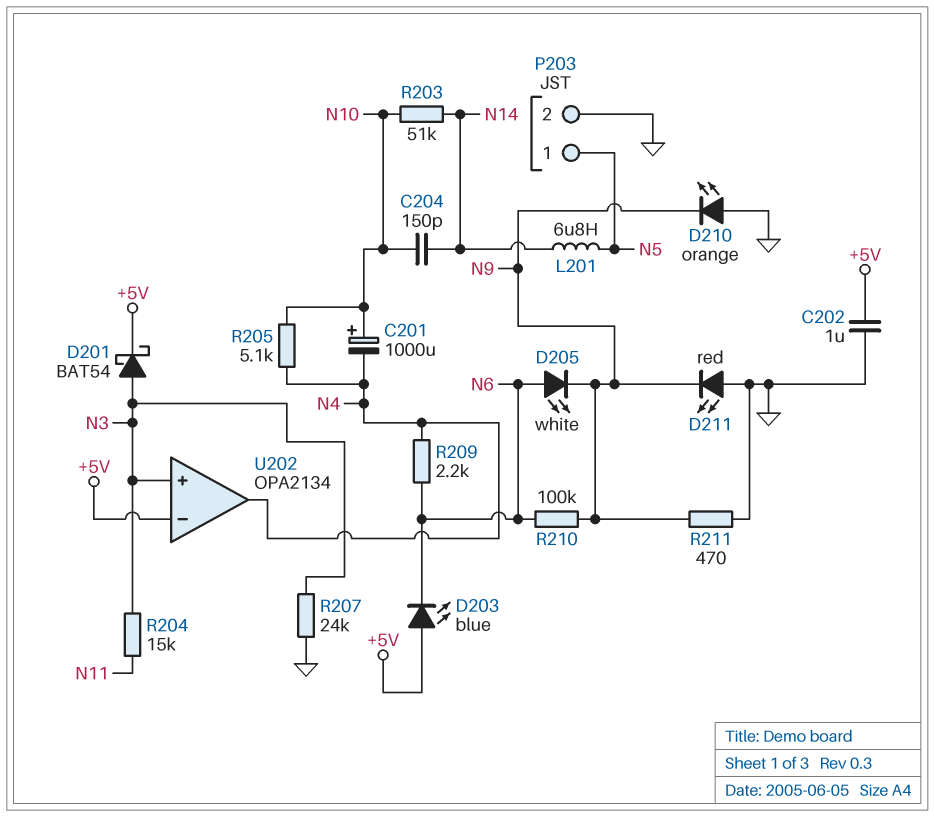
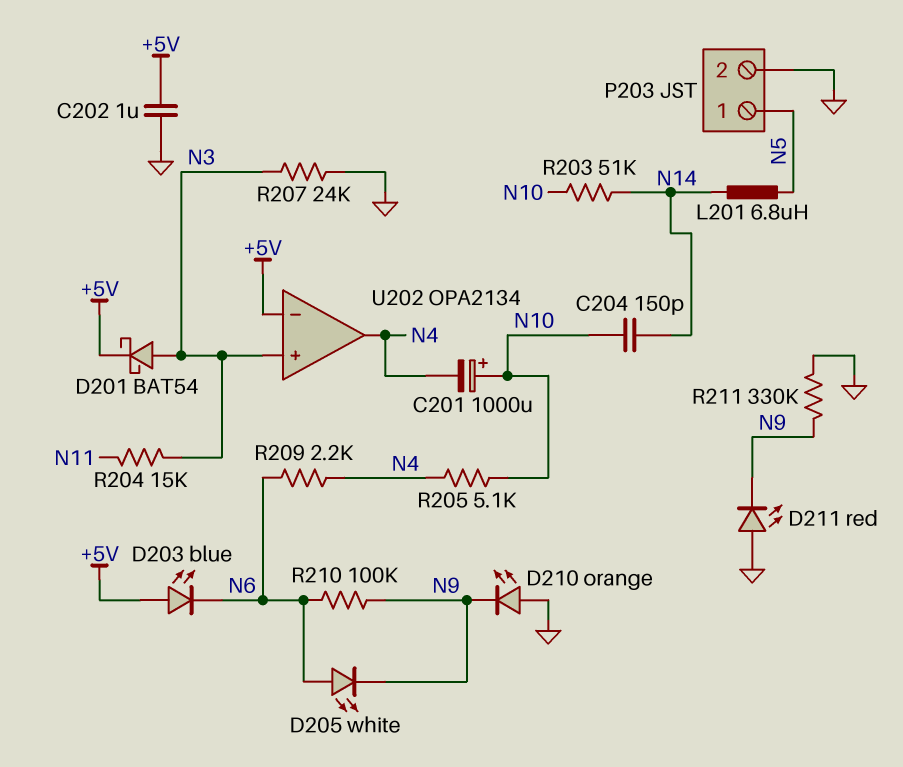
R211: 470 (GND, N9) -> 330k (GND, N9)

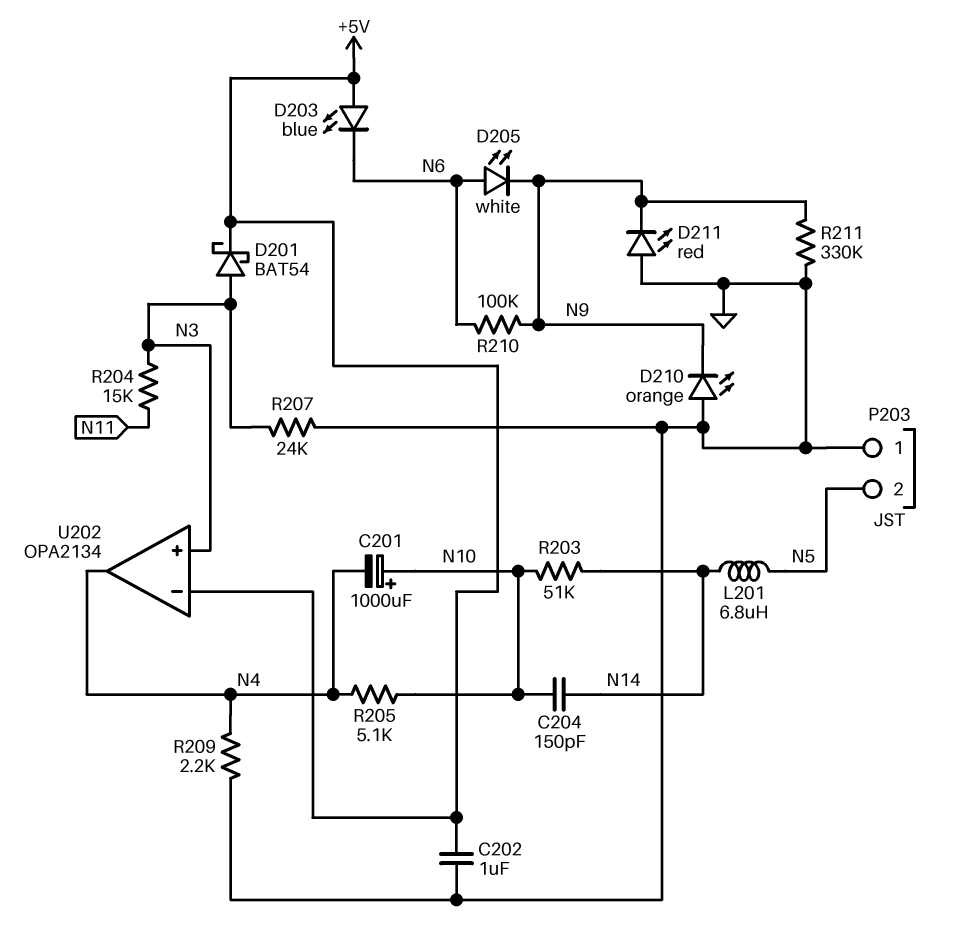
P203 pin 1: N5 -> GND
P203 pin 2: GND -> N5
R209: 2.2k (N4, N6) -> 2.2k (GND, N4)

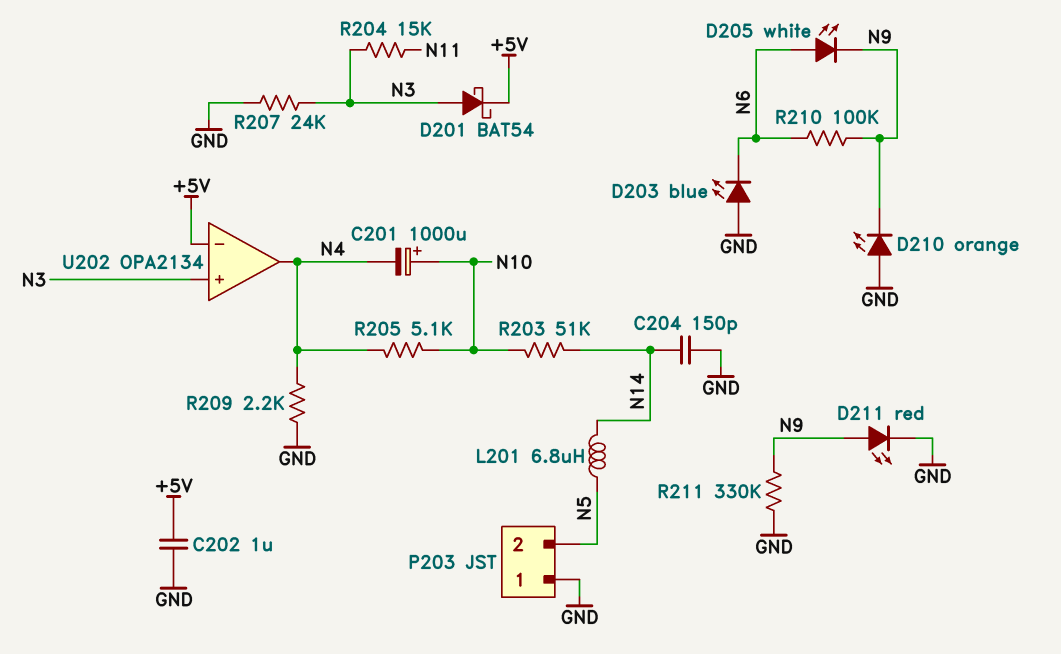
C204: 150pF (N10, N14) -> 150pF (GND, N14)
D203: LED blue (A +5V, K N6) -> LED blue (A GND, K N6)
D211: LED red (A GND, K N9) -> LED red (A N9, K GND)

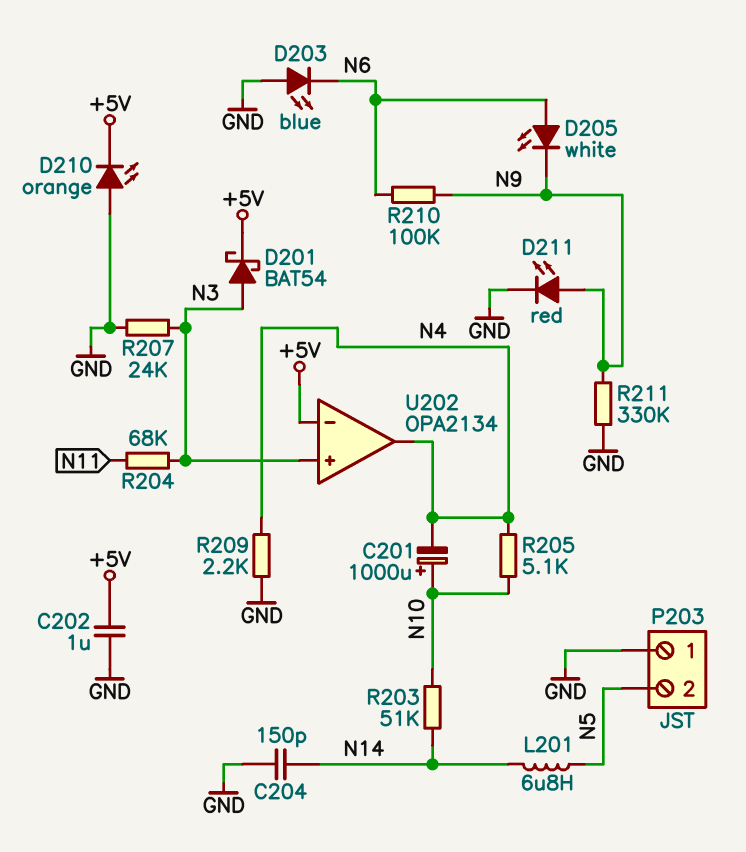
D210: LED orange (A GND, K N9) -> LED orange (A GND, K +5V)
R204: 15k (N3, N11) -> 68k (N3, N11)

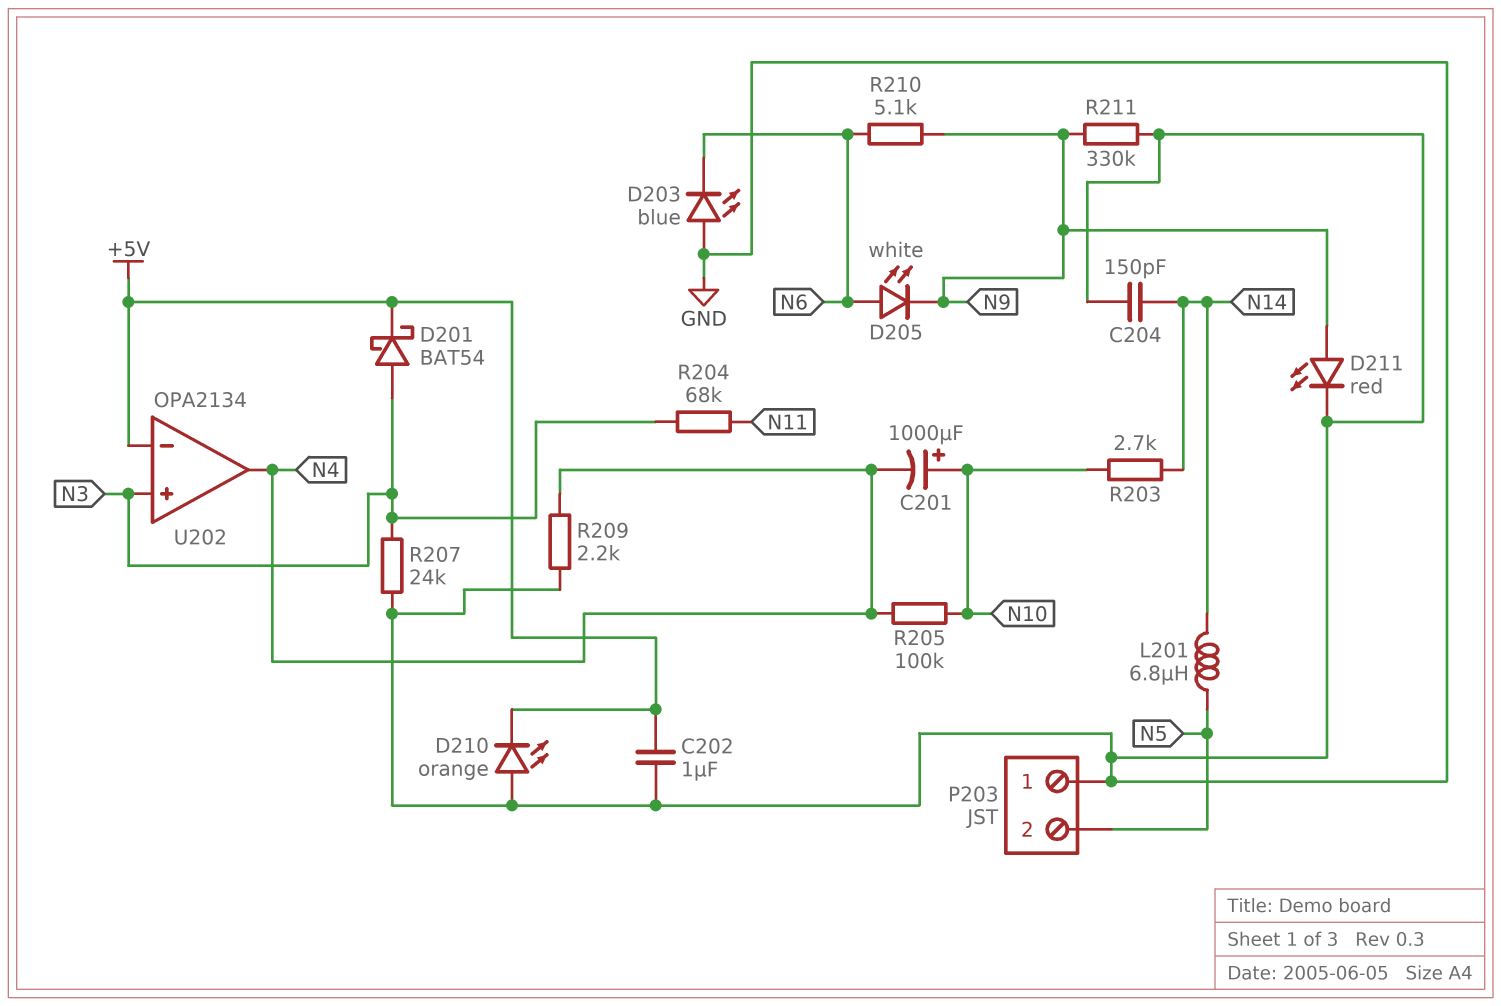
R203: 51k (N10, N14) -> 2.7k (N10, N14)
R205: 5.1k (N4, N10) -> 100k (N4, N10)
R210: 100k (N6, N9) -> 5.1k (N6, N9)

